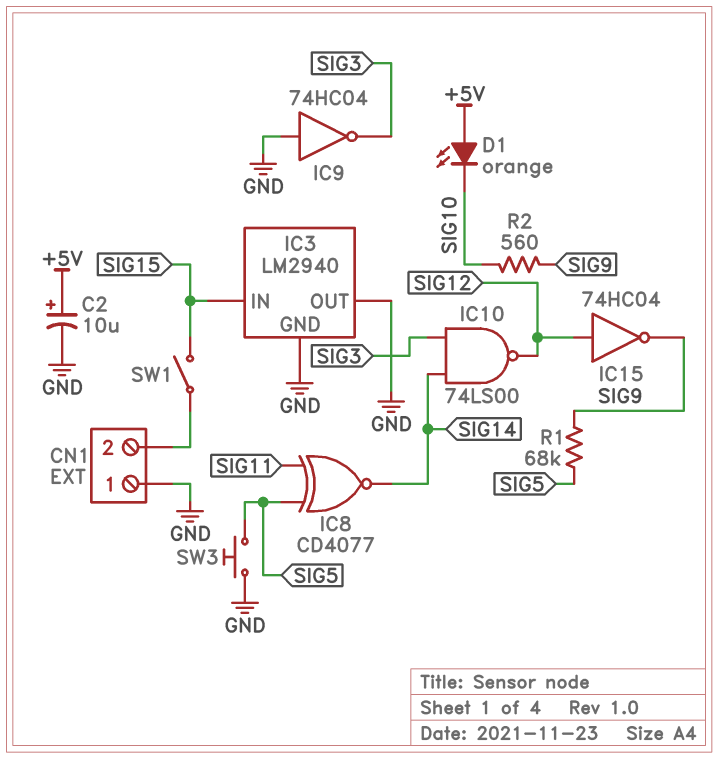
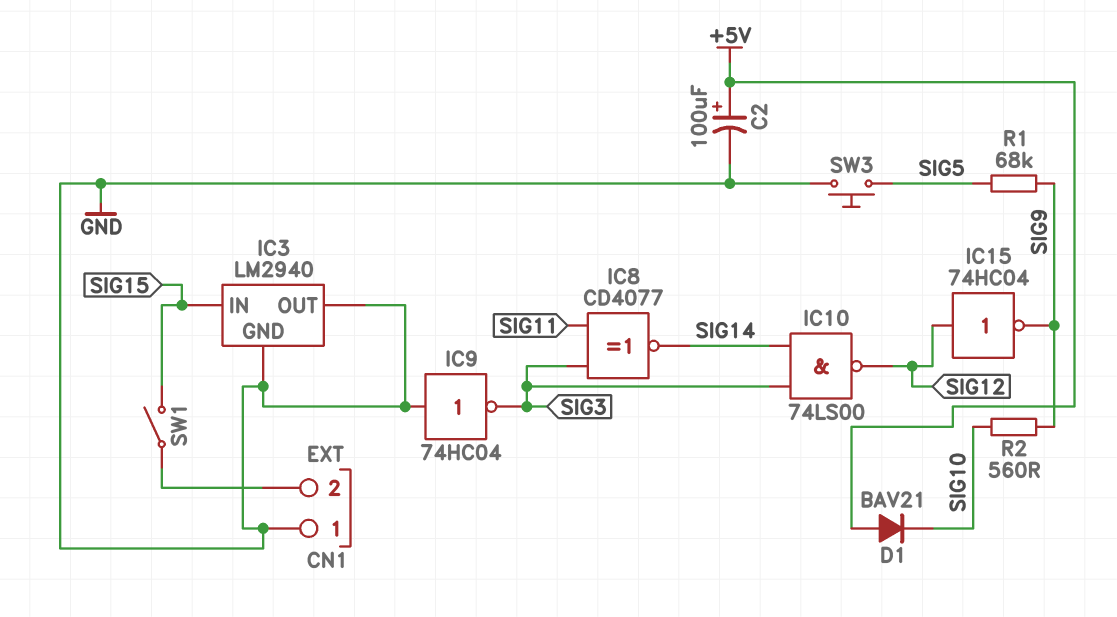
C2: 10uF (plus +5V, minus GND) -> 100uF (plus +5V, minus GND)
D1: LED orange (A +5V, K SIG10) -> diode BAV21 (A +5V, K SIG10)
IC8: XNOR CD4077 (in SIG5, in SIG11, out SIG14) -> XNOR CD4077 (in SIG3, in SIG11, out SIG14)

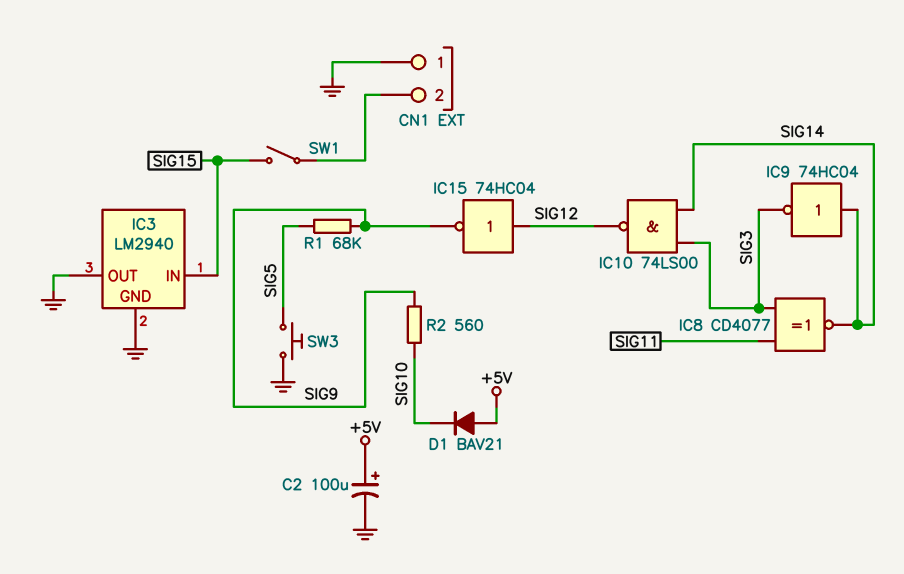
IC9: NOT 74HC04 (in GND, out SIG3) -> NOT 74HC04 (in SIG14, out SIG3)

